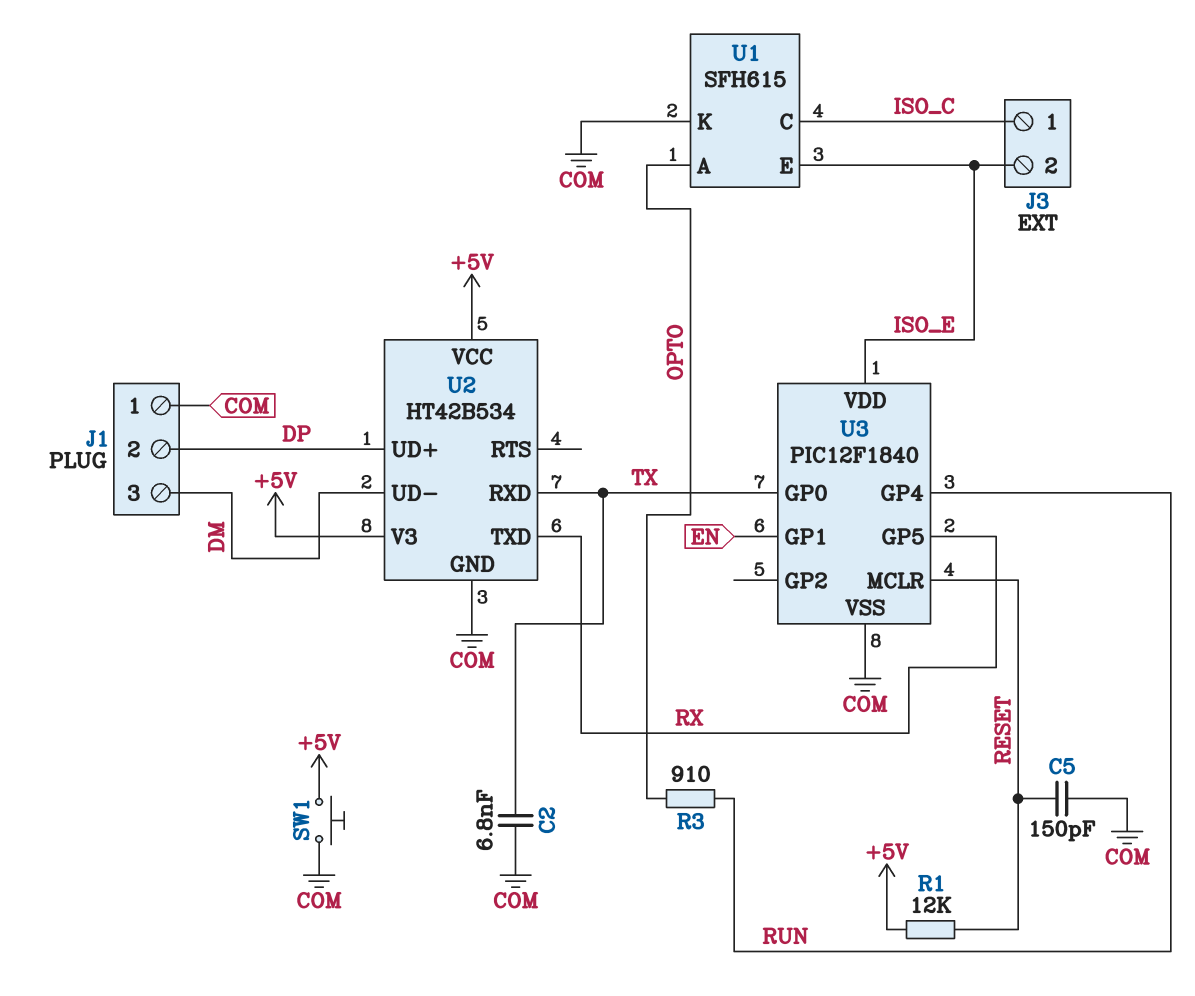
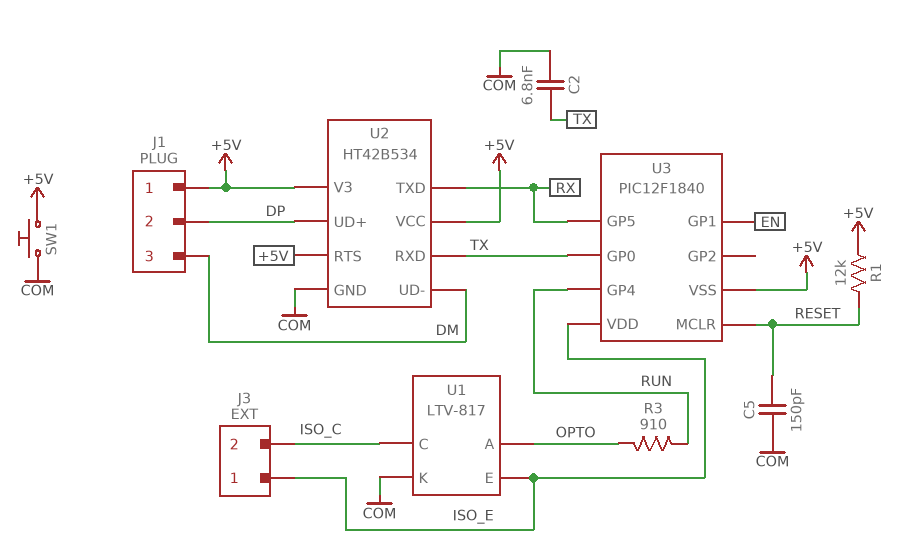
J1 pin 1: COM -> +5V
J3 pin 1: ISO_C -> ISO_E
J3 pin 2: ISO_E -> ISO_C
U1: SFH615 -> LTV-817
U2 pin RTS: none -> +5V
U3 pin VSS: COM -> +5V

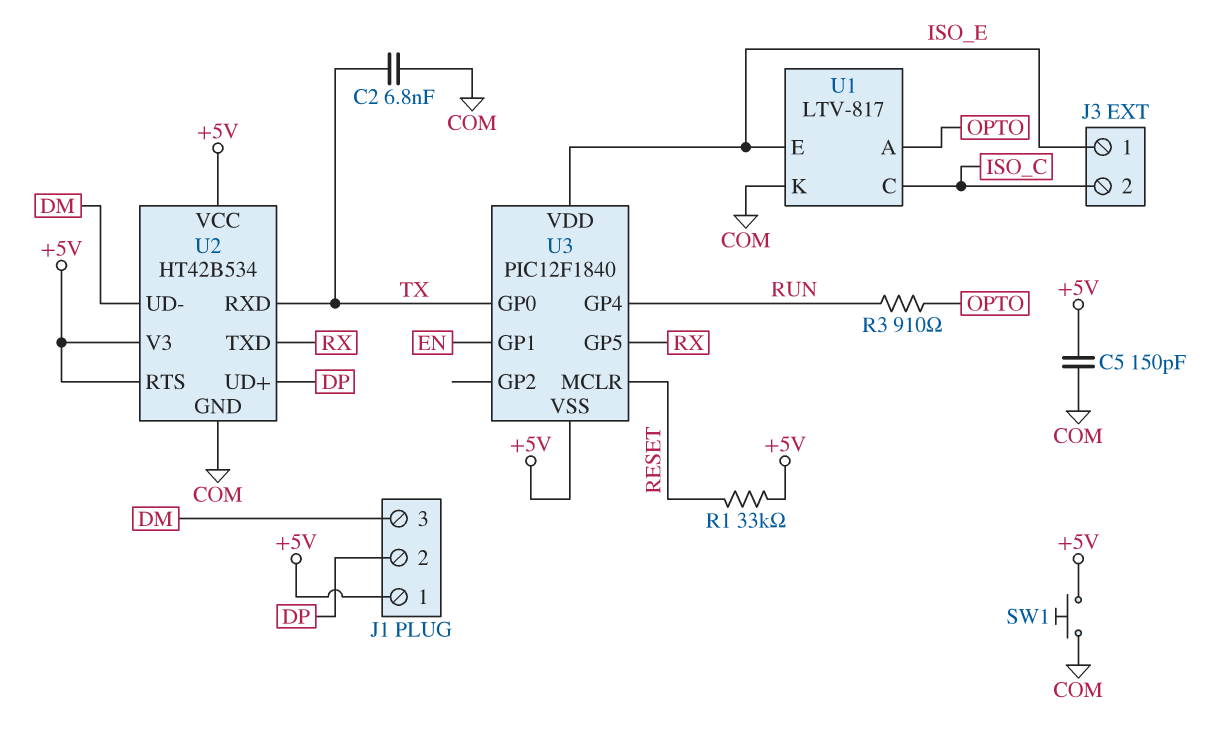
C5: 150pF (COM, RESET) -> 150pF (+5V, COM)
R1: 12k (+5V, RESET) -> 33k (+5V, RESET)

